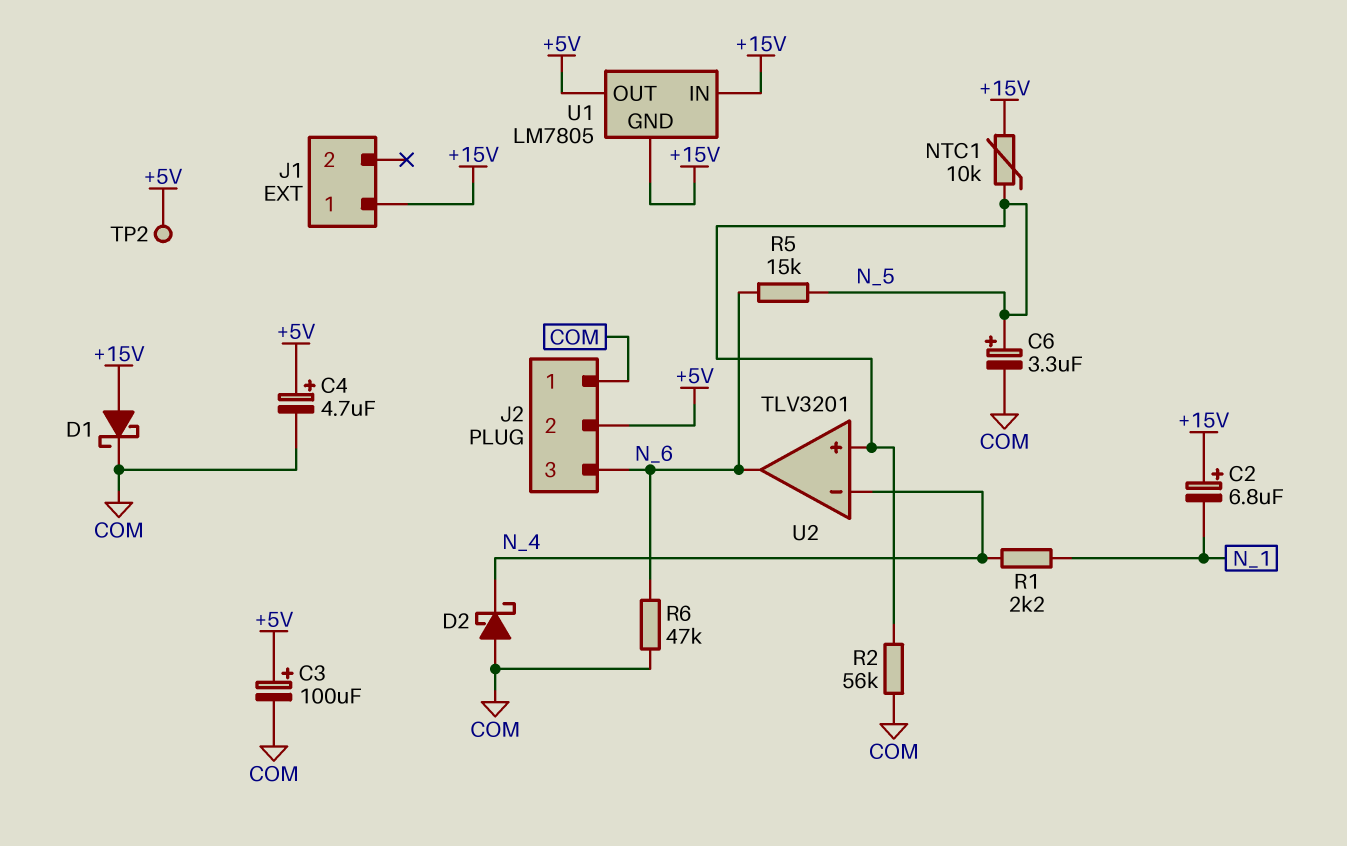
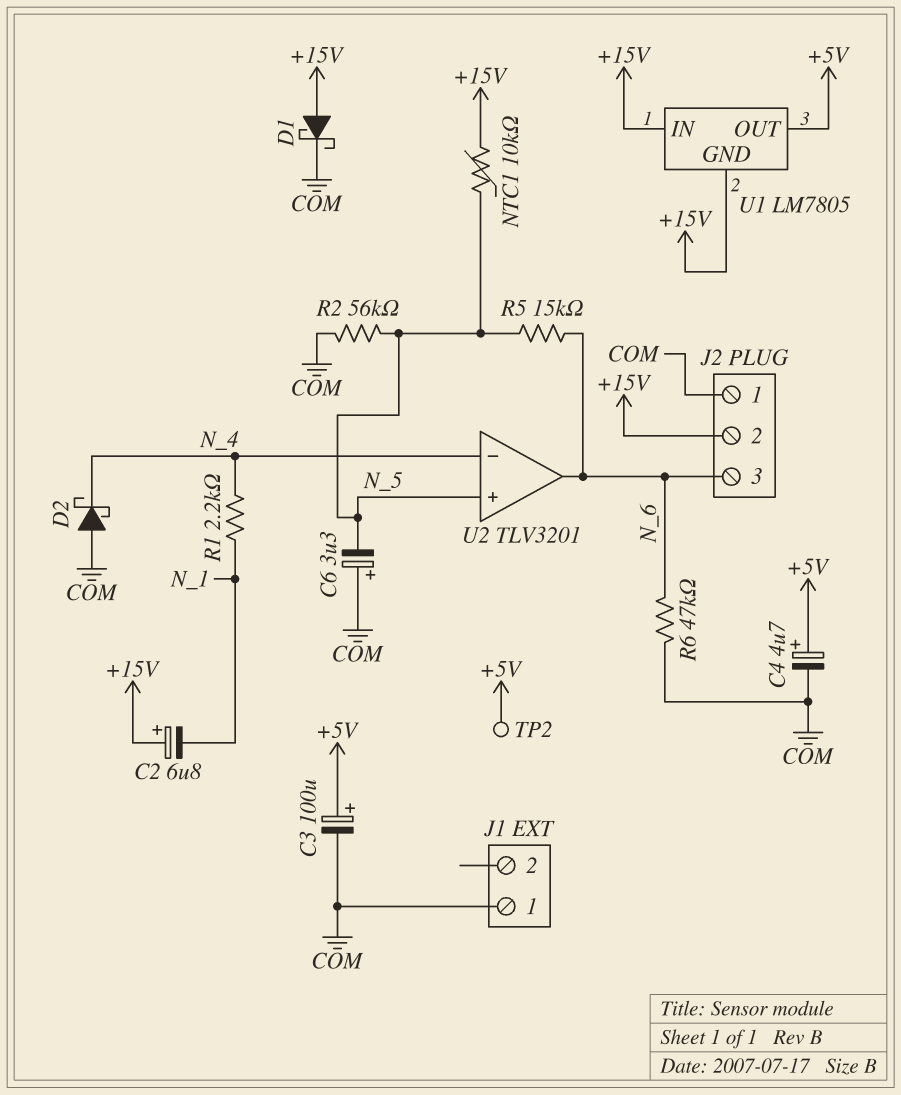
C6: 3.3uF (plus N_5, minus COM) -> 3.3uF (plus COM, minus N_5)
J1 pin 1: +15V -> COM
J2 pin 2: +5V -> +15V

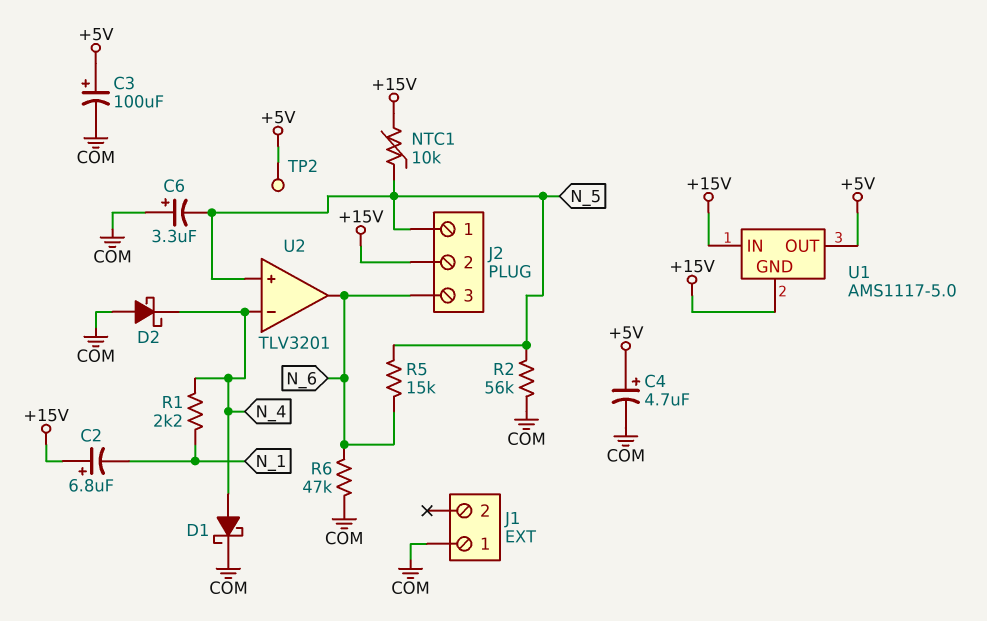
D1: schottky (A +15V, K COM) -> schottky (A N_4, K COM)
J2 pin 1: COM -> N_5
U1: LM7805 -> AMS1117-5.0

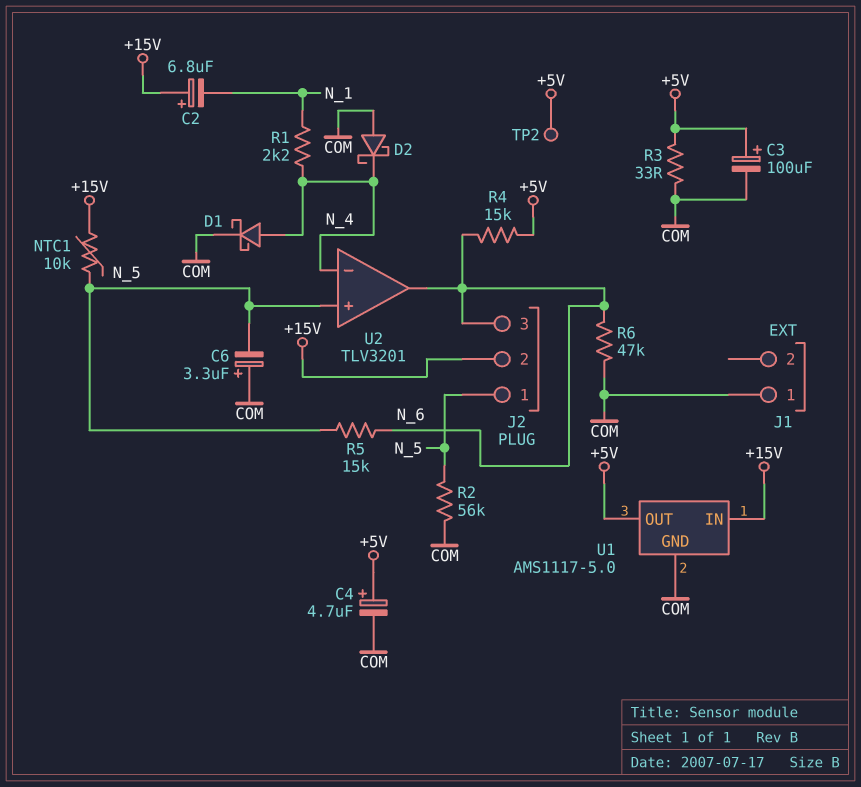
R3: none -> 33 (+5V, COM)
R4: none -> 15k (+5V, N_6)
U1 pin GND: +15V -> COM

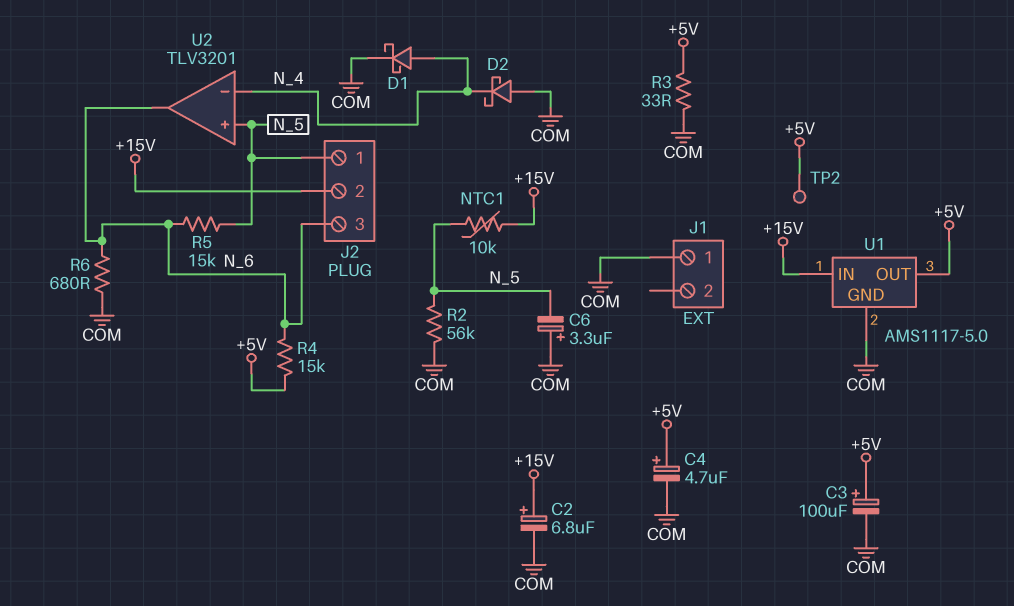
C2: 6.8uF (plus +15V, minus N_1) -> 6.8uF (plus +15V, minus COM)
R1: 2.2k (N_1, N_4) -> none
R6: 47k (COM, N_6) -> 680 (COM, N_6)

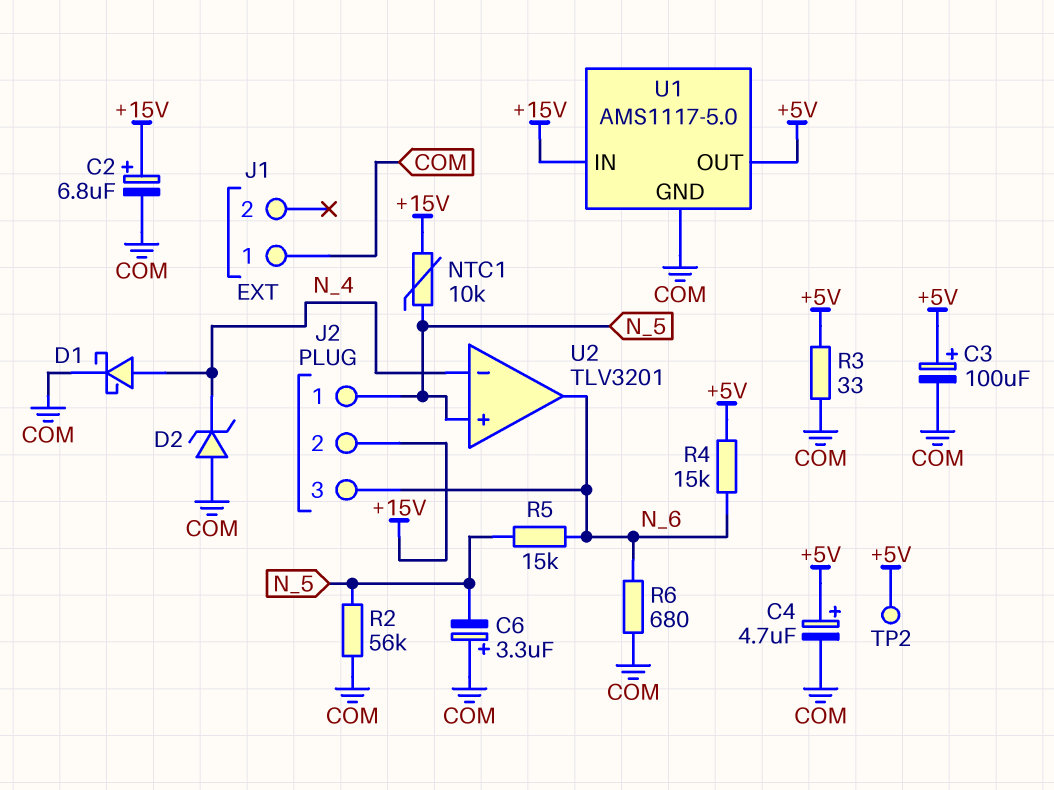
D2: schottky (A COM, K N_4) -> zener (A COM, K N_4)

